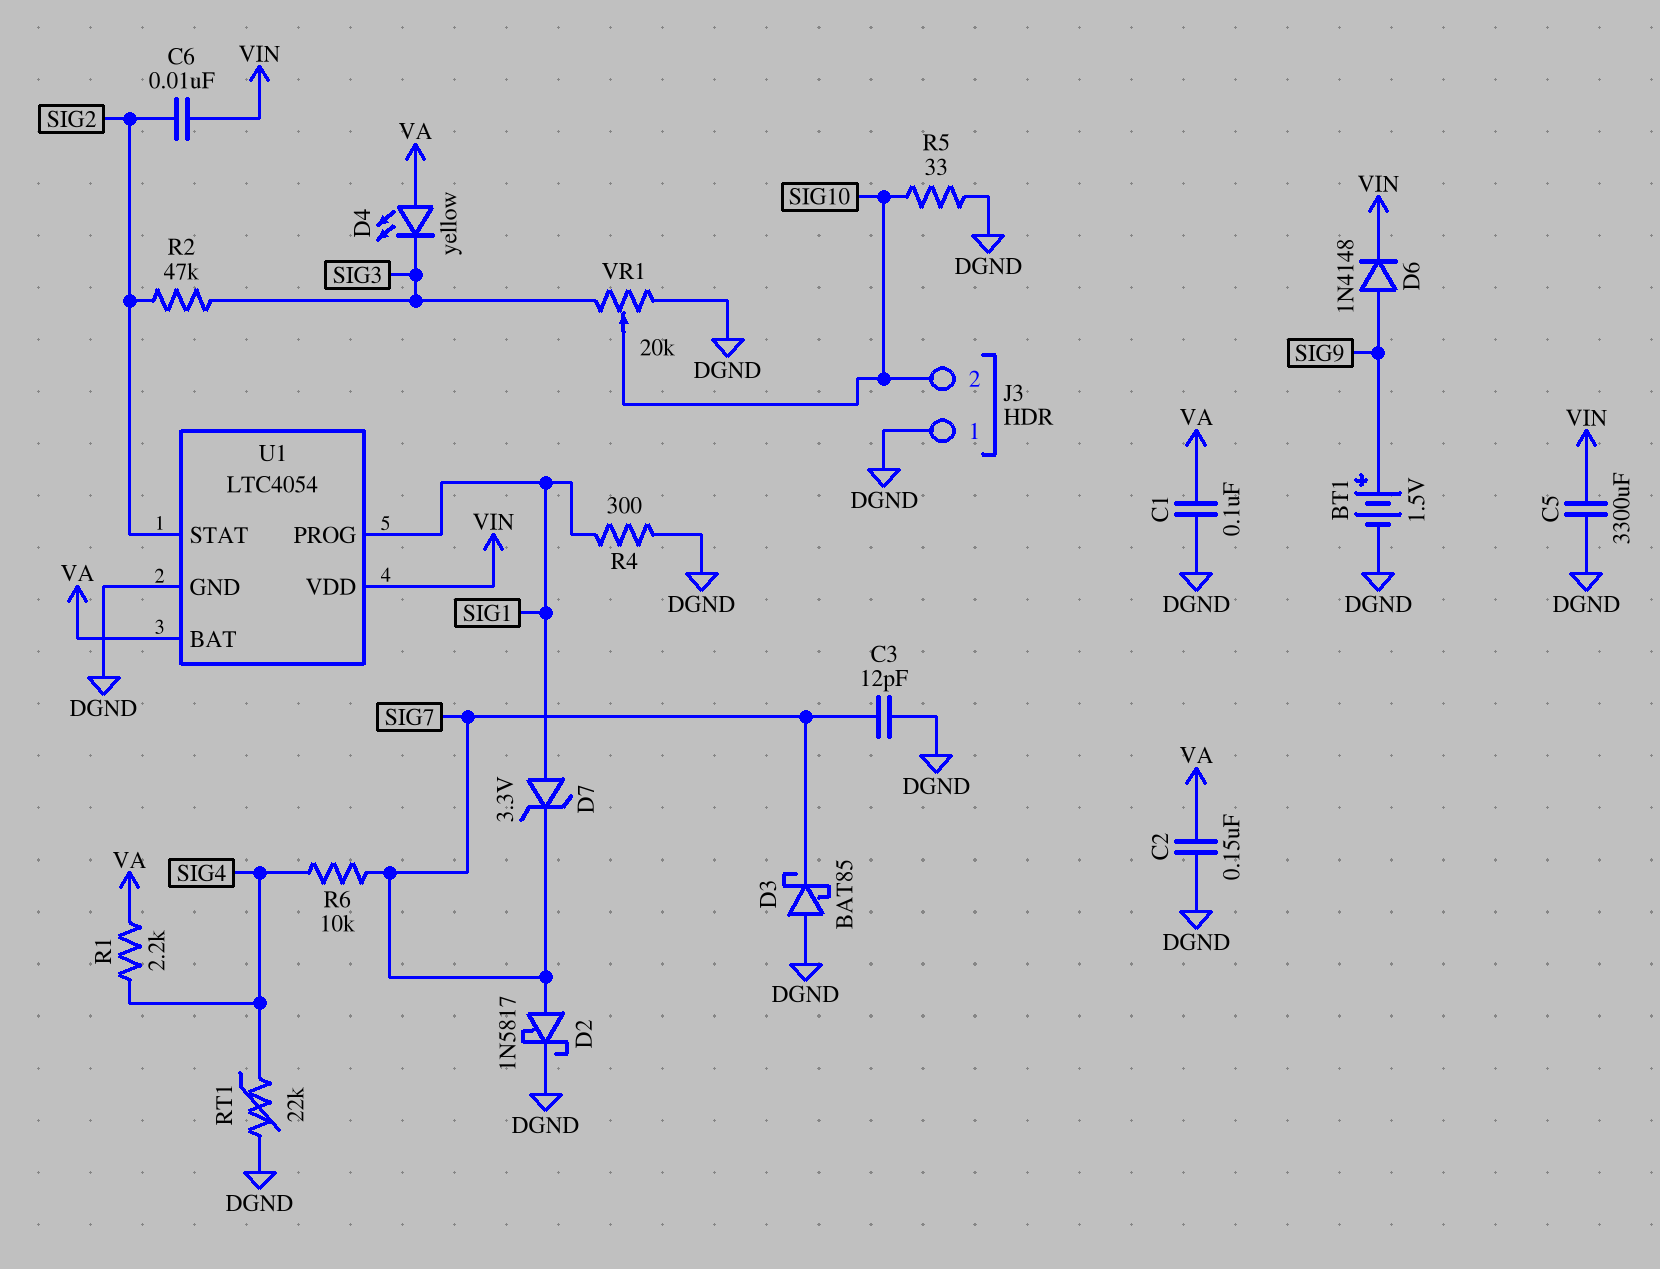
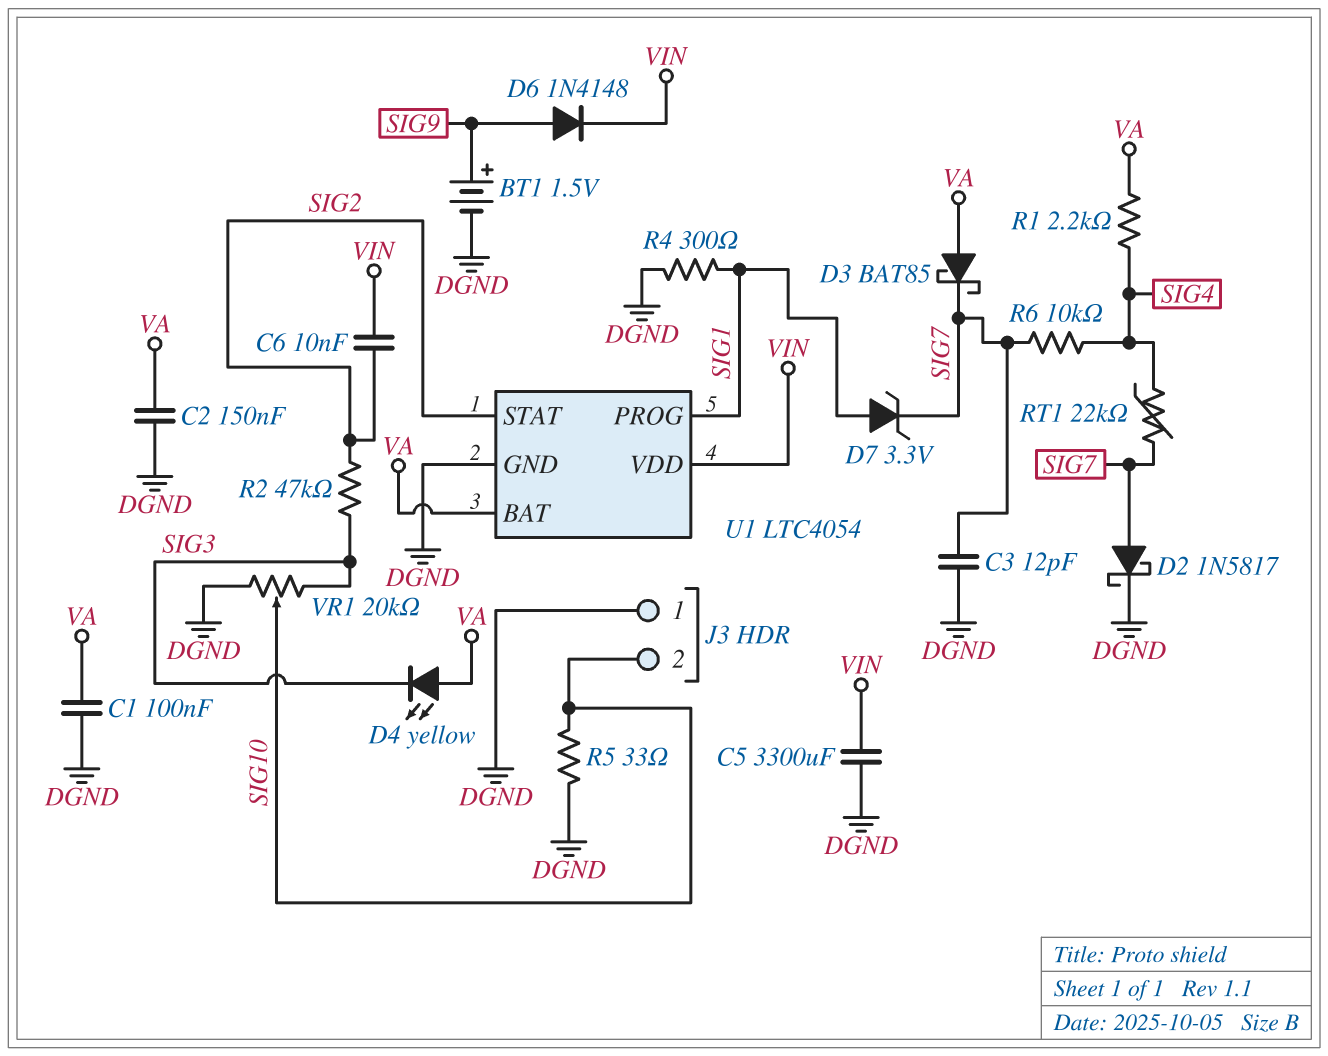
D3: schottky BAT85 (A DGND, K SIG7) -> schottky BAT85 (A VA, K SIG7)
RT1: 22k (DGND, SIG4) -> 22k (SIG4, SIG7)

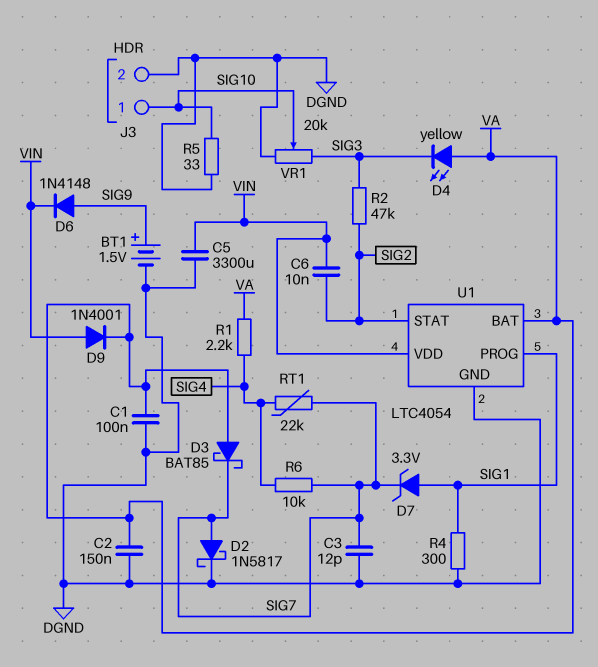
D9: none -> diode 1N4001 (A VIN, K VA)
J3 pin 1: DGND -> SIG10
J3 pin 2: SIG10 -> DGND

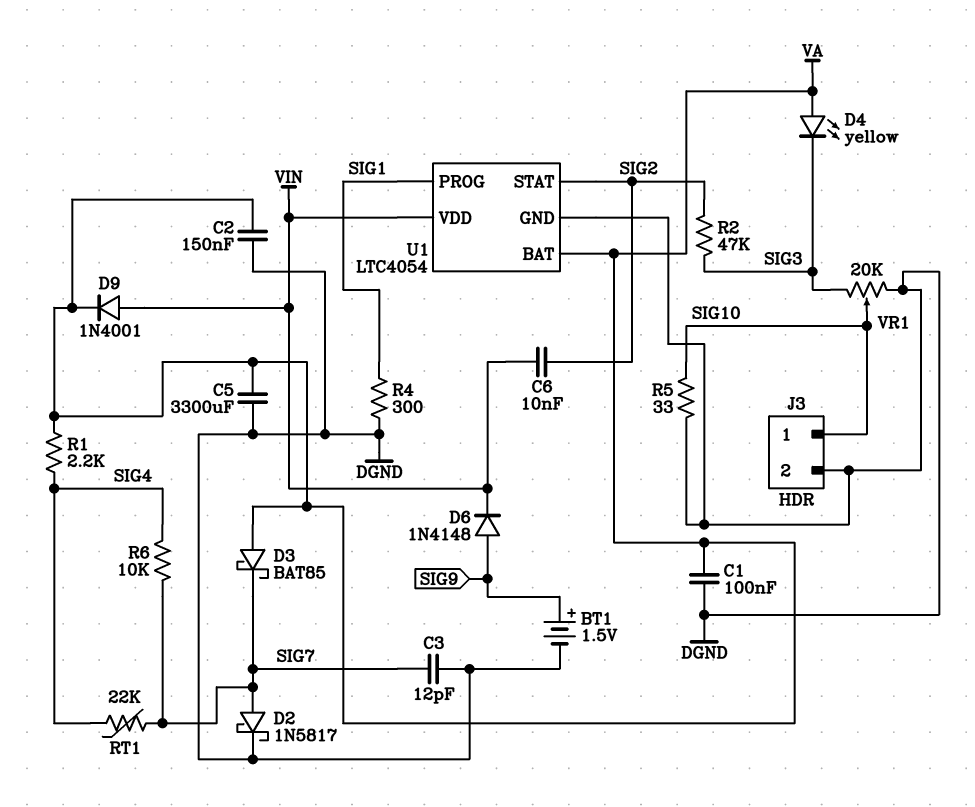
C5: 3300uF (DGND, VIN) -> 3300uF (DGND, VA)
D7: zener 3.3V (A SIG1, K SIG7) -> none

